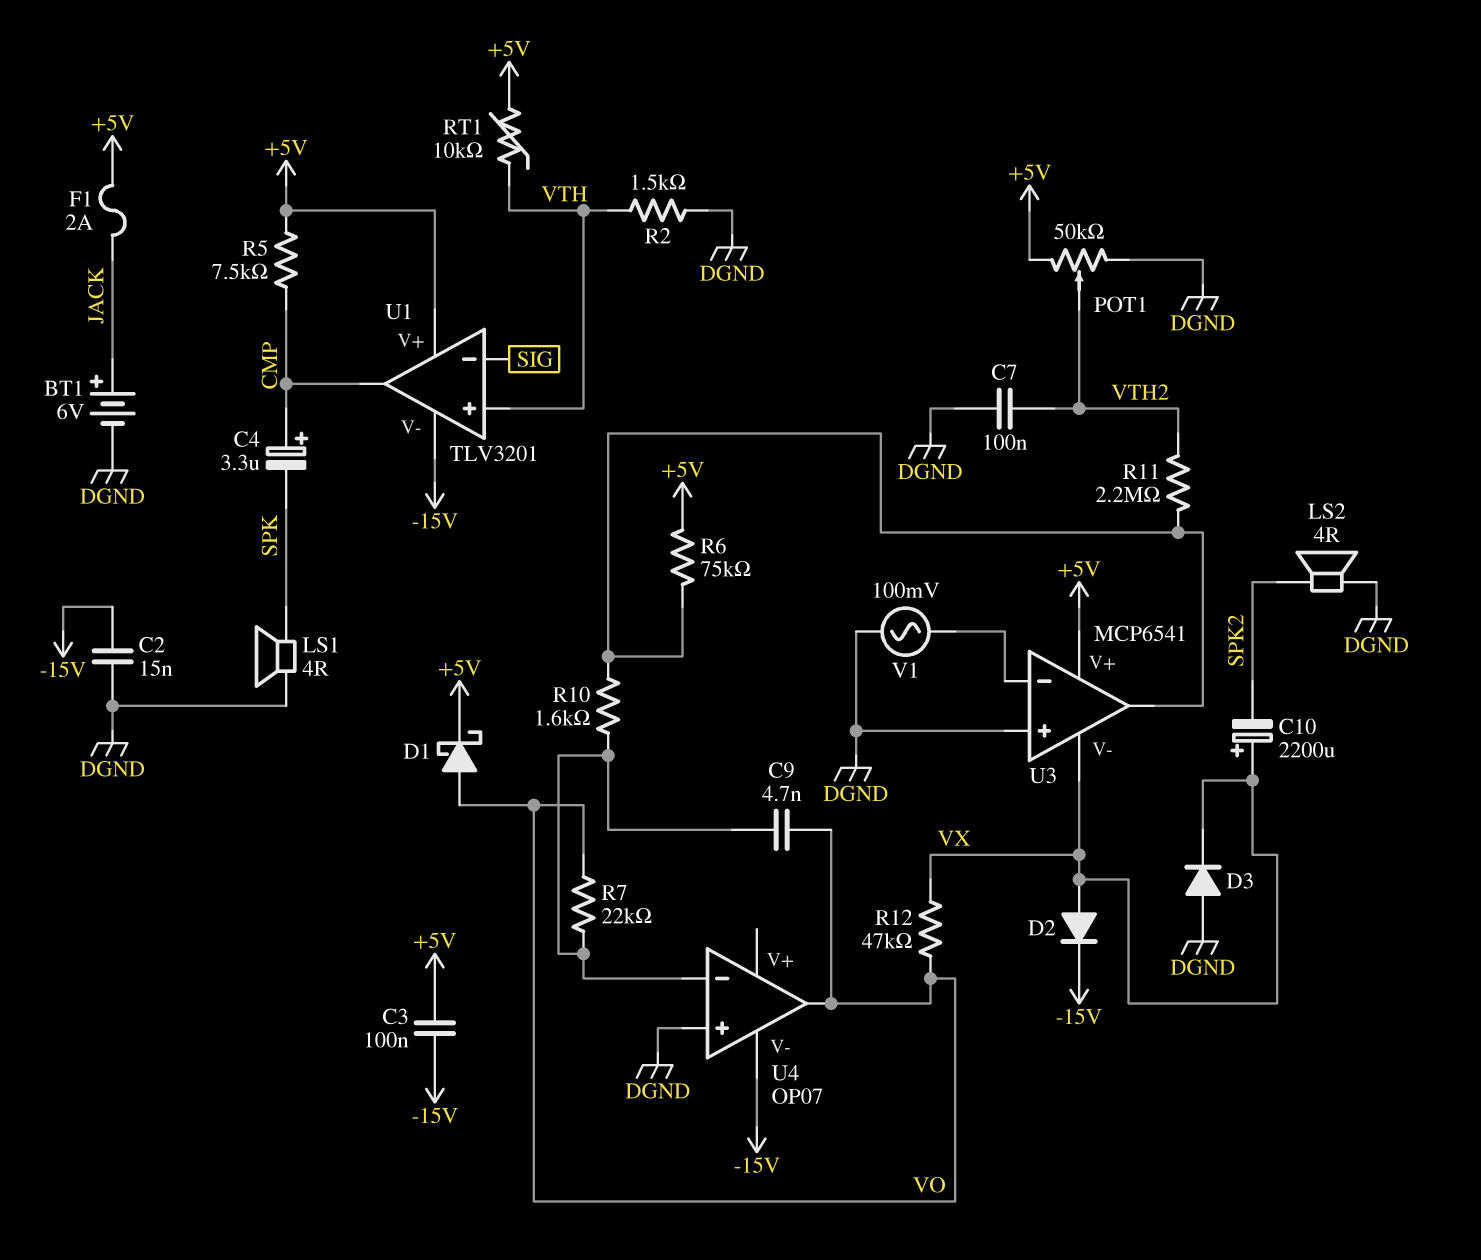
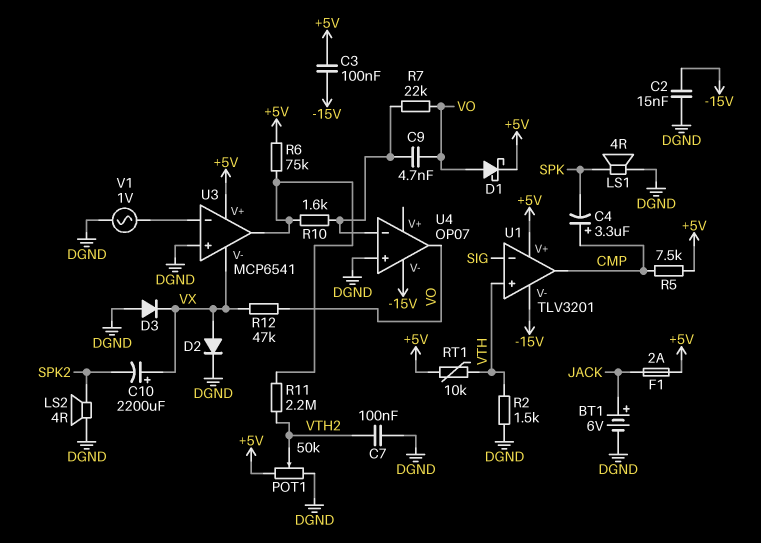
D2: diode (A VX, K -15V) -> diode (A VX, K DGND)
V1: AC 100mV (DGND, U3/in-) -> AC 1V (DGND, U3/in-)

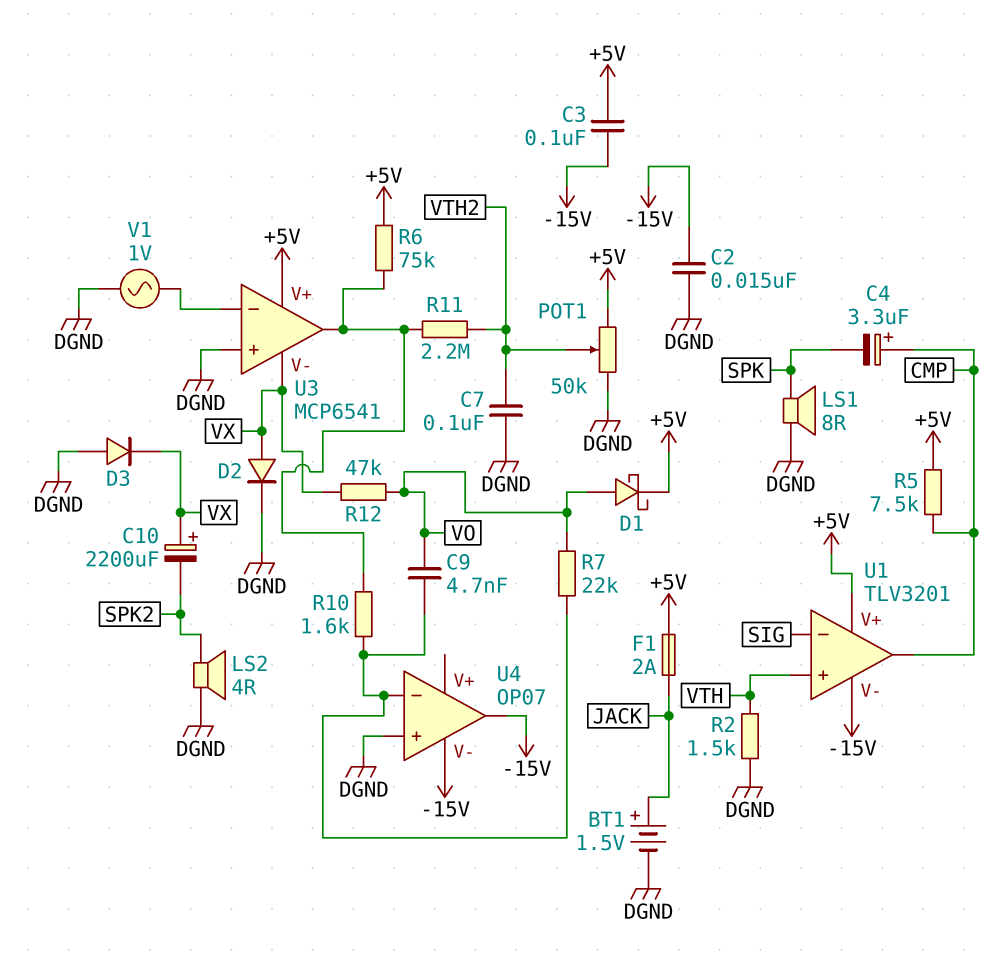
BT1: 6V (plus JACK, minus DGND) -> 1.5V (plus JACK, minus DGND)
LS1: speaker 4R (DGND, SPK) -> speaker 8R (DGND, SPK)
RT1: 10k (+5V, VTH) -> none
U4 pin out: VO -> -15V

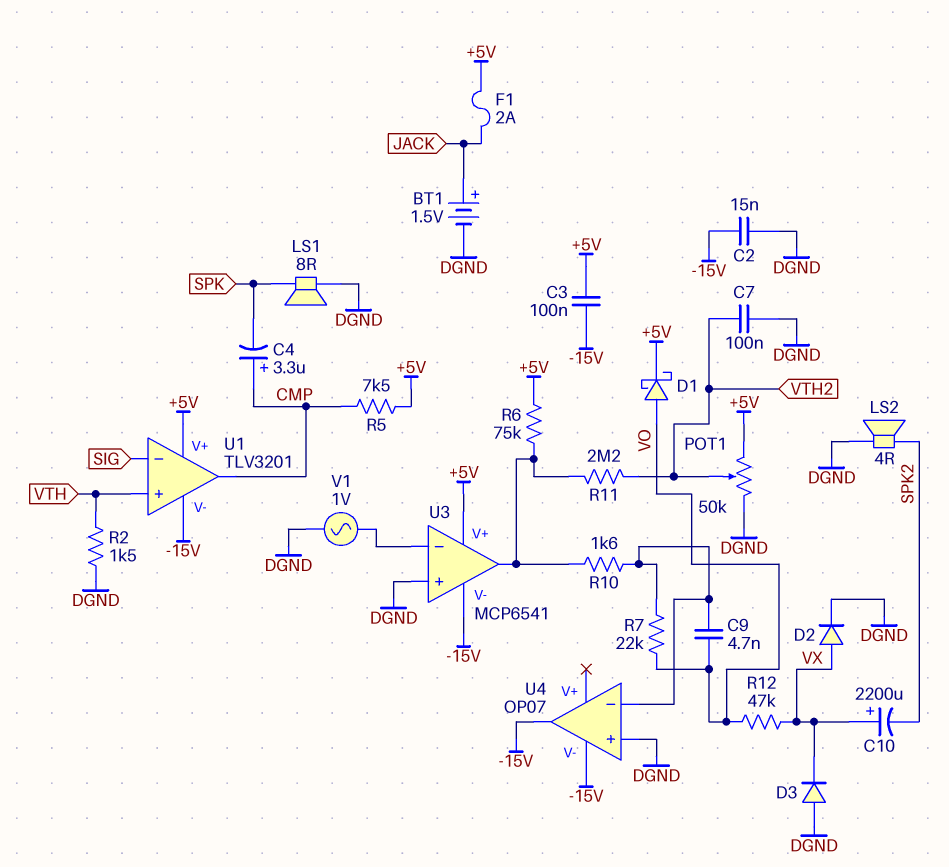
U3 pin V-: VX -> -15V

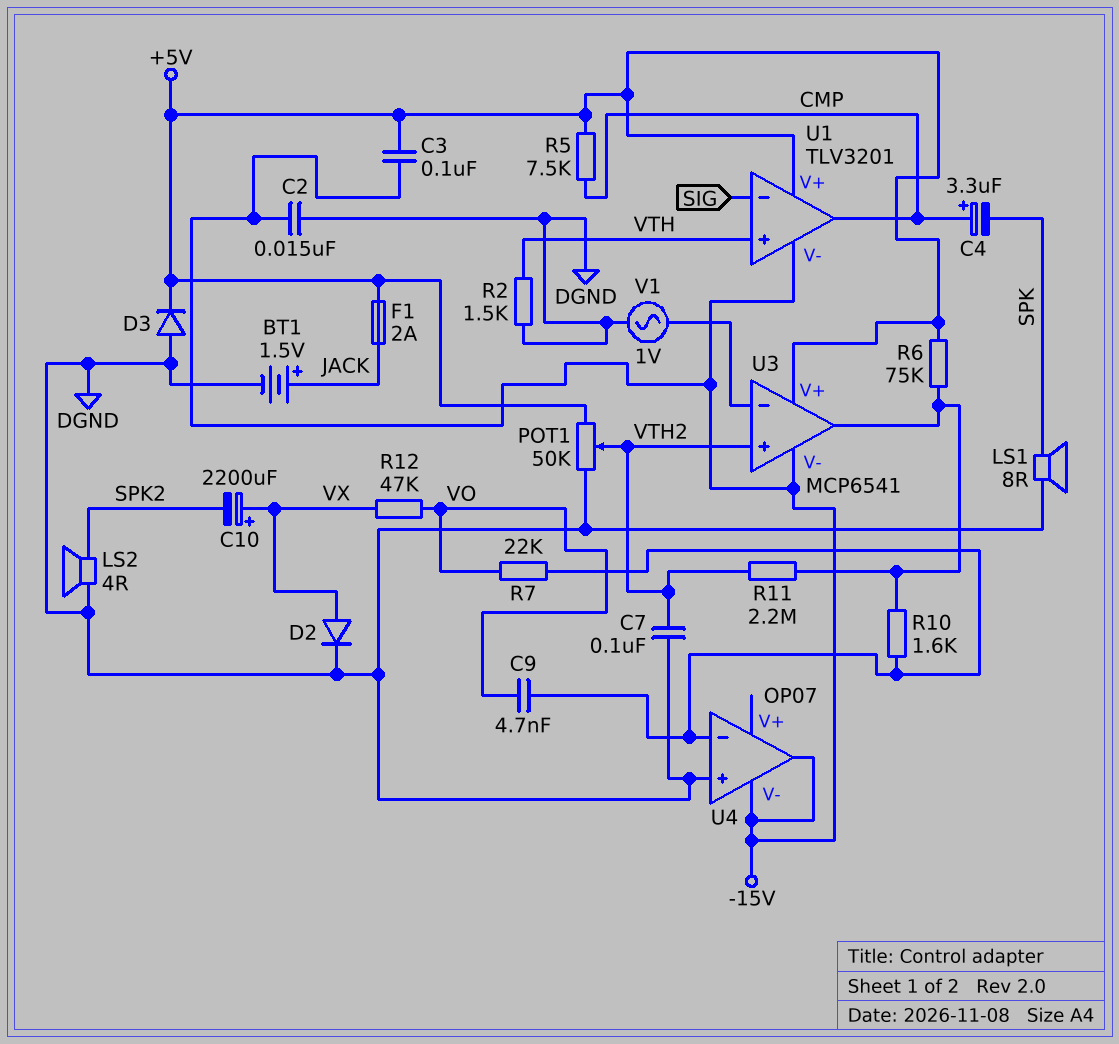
D1: schottky (A VO, K +5V) -> none
D3: diode (A DGND, K VX) -> diode (A DGND, K +5V)
U3 pin in+: DGND -> VTH2

